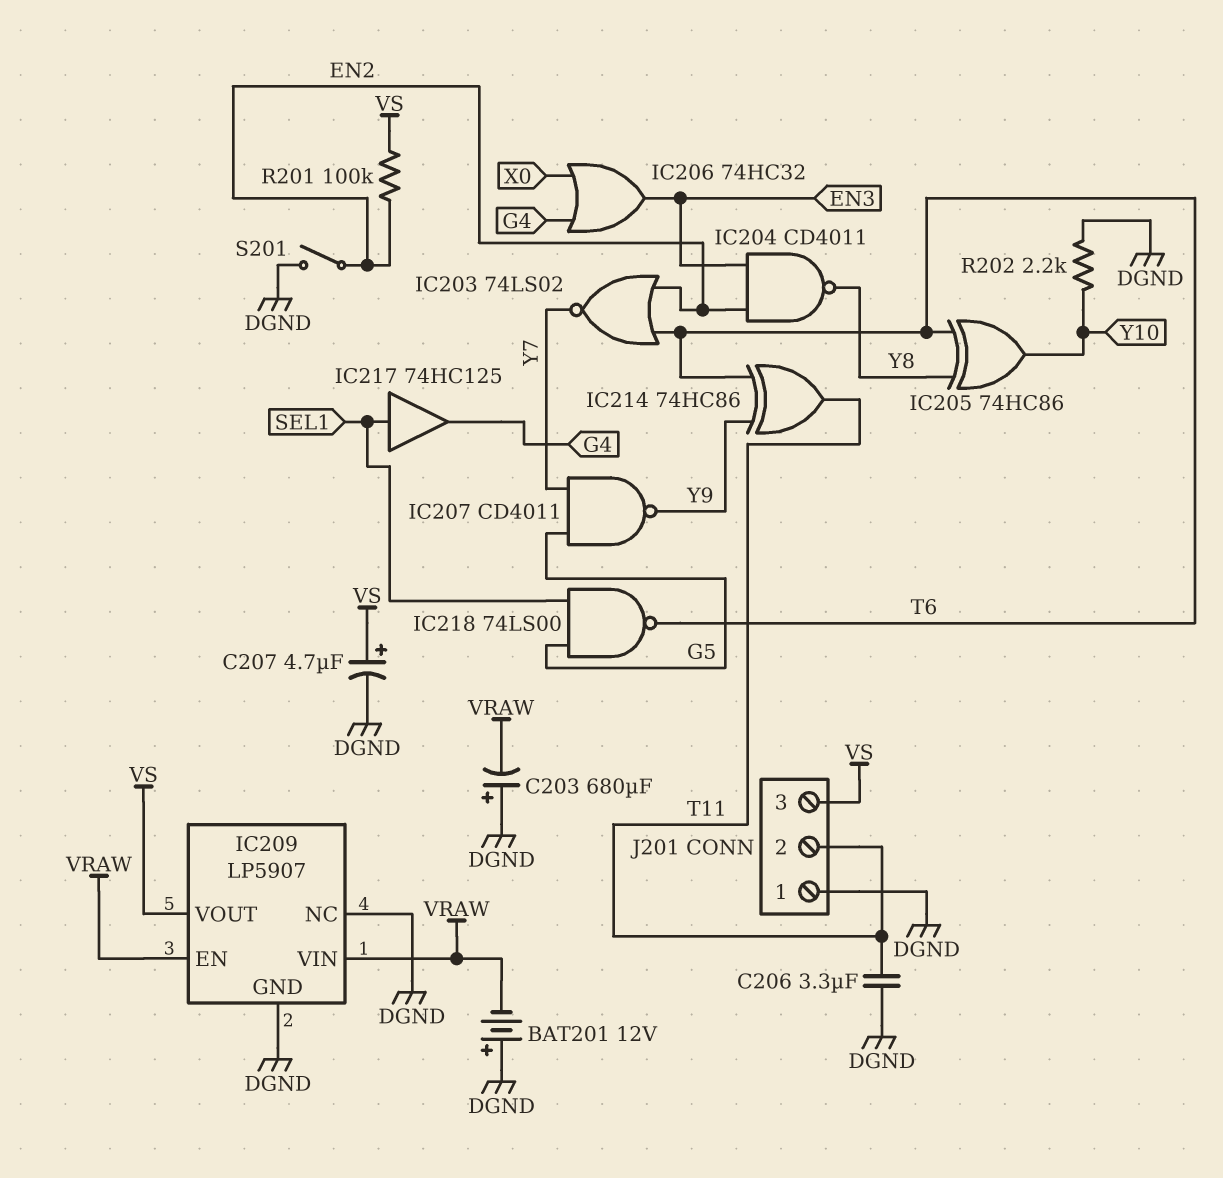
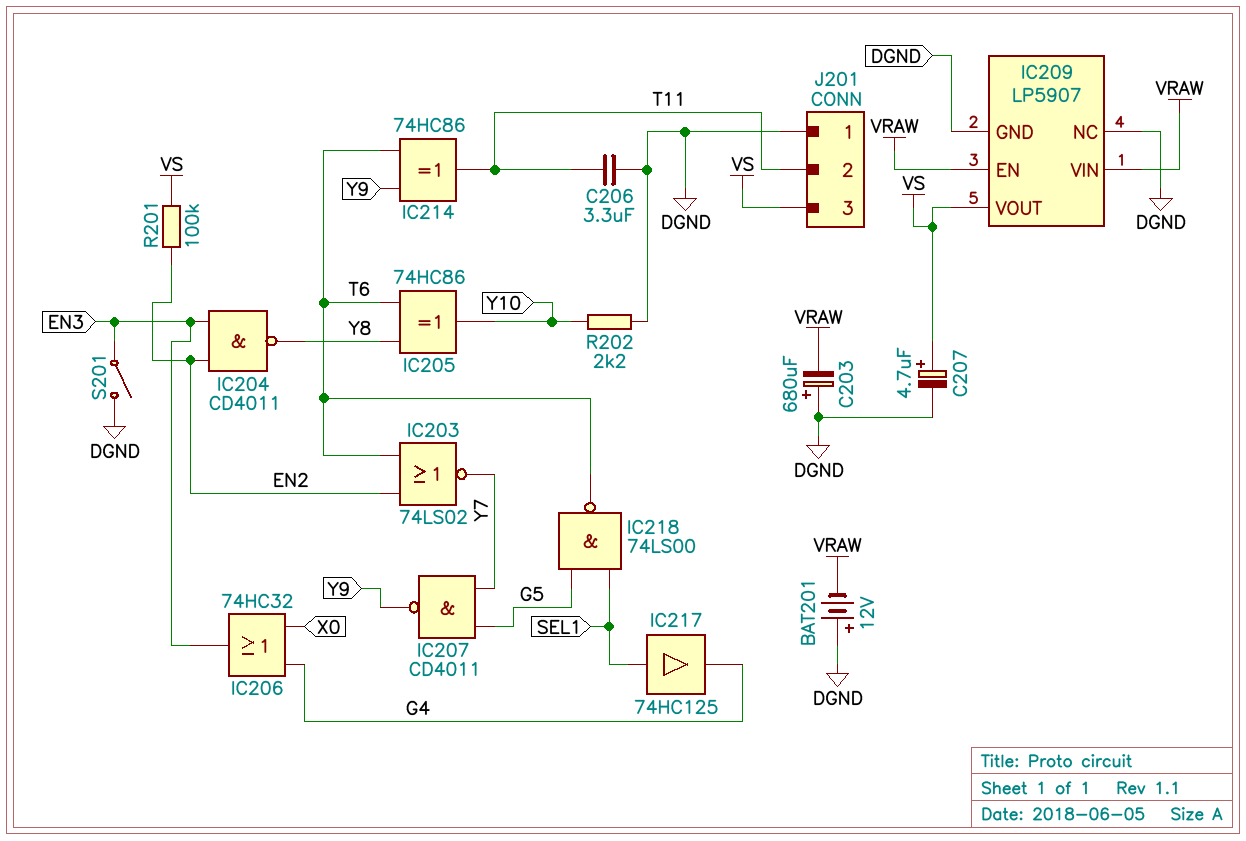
S201: switch (DGND, EN2) -> switch (DGND, EN3)

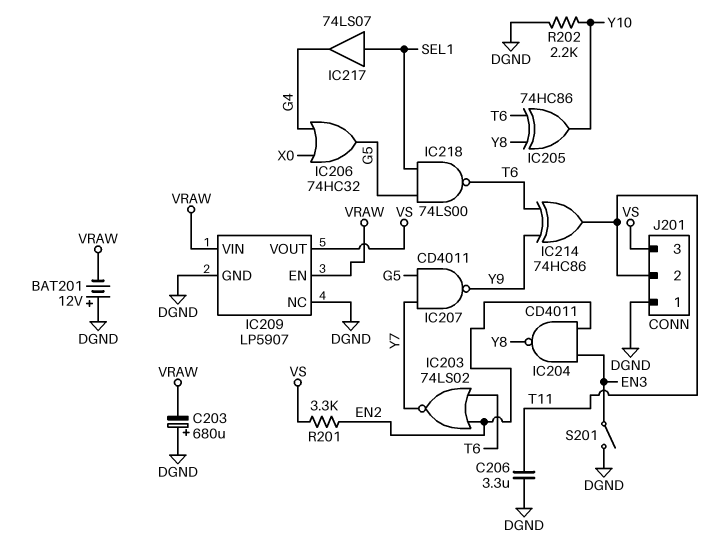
C207: 4.7uF (plus VS, minus DGND) -> none
IC206: OR 74HC32 (in G4, in X0, out EN3) -> OR 74HC32 (in G4, in X0, out G5)
IC217: buffer 74HC125 (in SEL1, out G4) -> buffer 74LS07 (in SEL1, out G4)
R201: 100k (EN2, VS) -> 3.3k (EN2, VS)

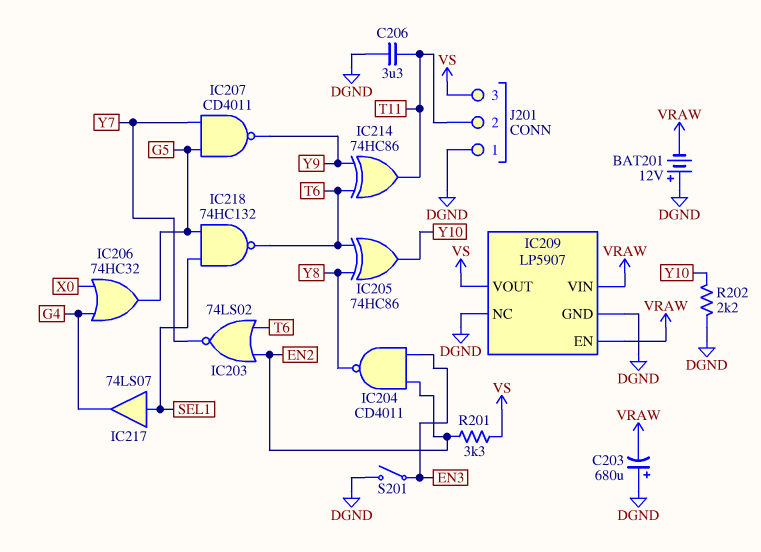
IC218: NAND 74LS00 (in G5, in SEL1, out T6) -> NAND 74HC132 (in G5, in SEL1, out T6)

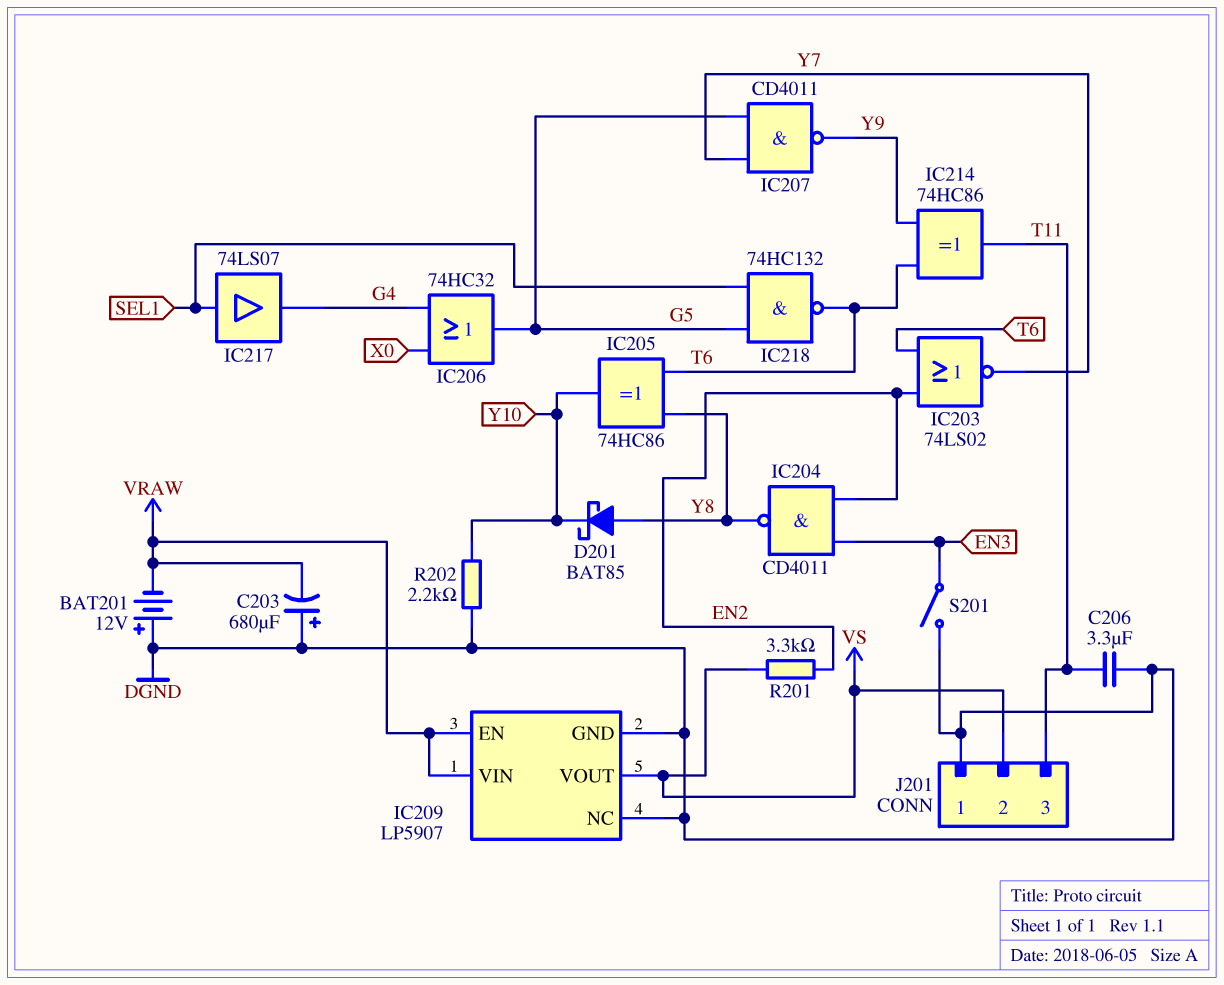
D201: none -> schottky BAT85 (A Y8, K Y10)
J201 pin 2: T11 -> VS
J201 pin 3: VS -> T11

